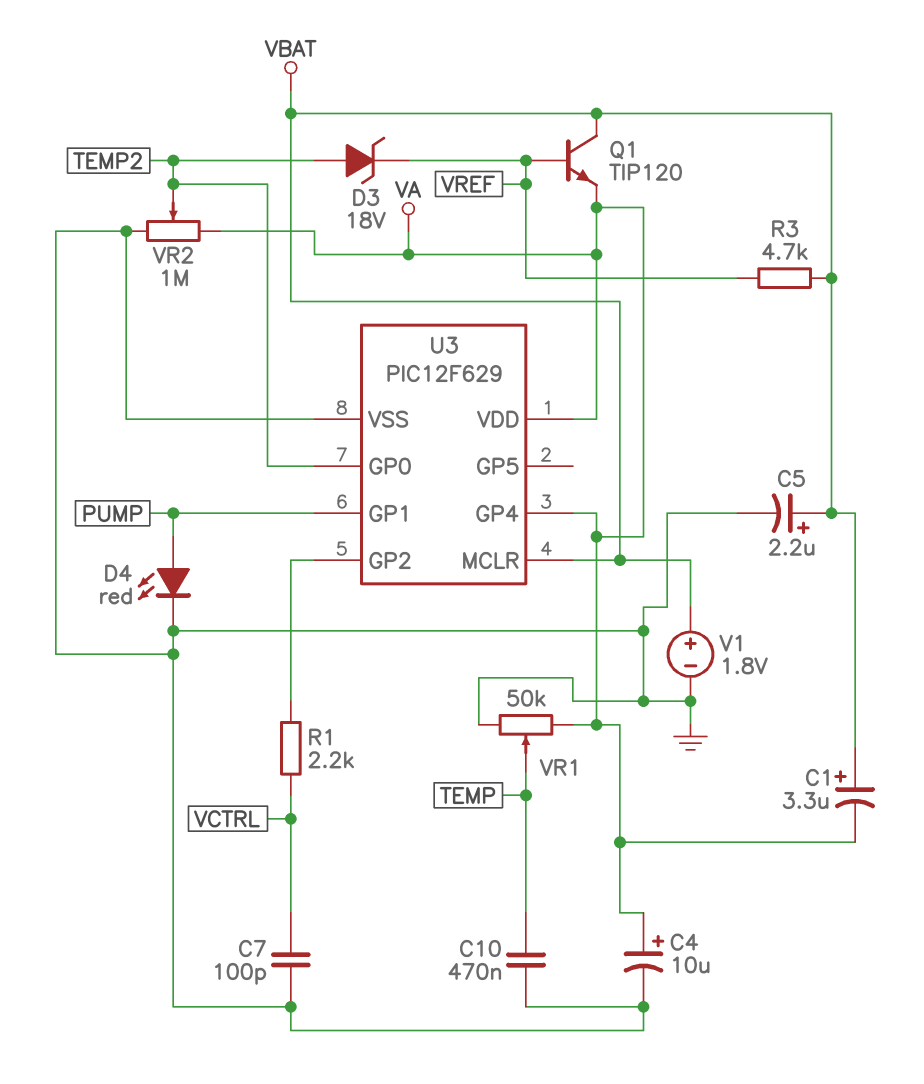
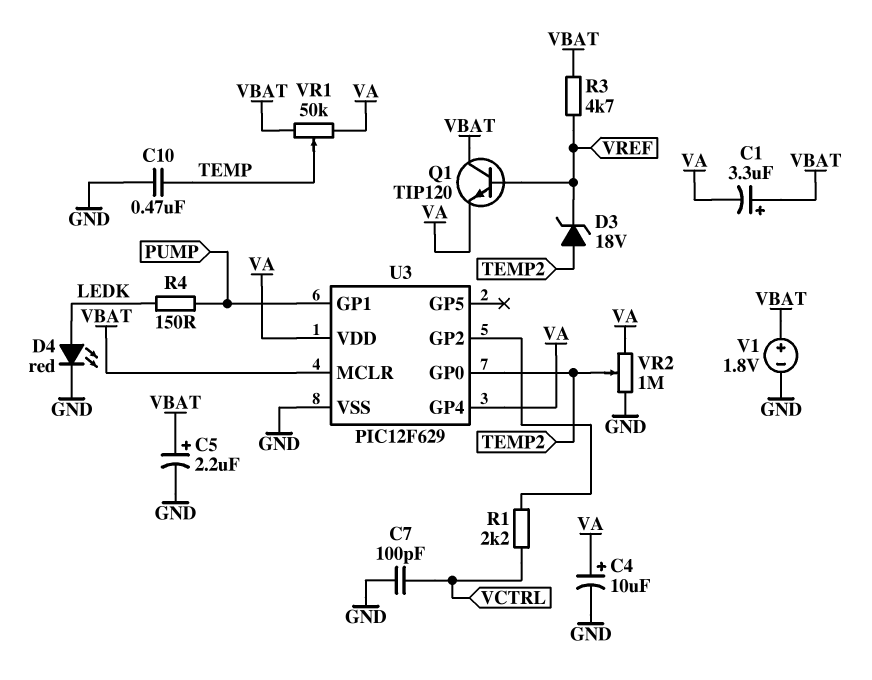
D4: LED red (A PUMP, K GND) -> LED red (A LEDK, K GND)
R4: none -> 150 (LEDK, PUMP)
VR1: 50k (GND, VA, wiper TEMP) -> 50k (VA, VBAT, wiper TEMP)

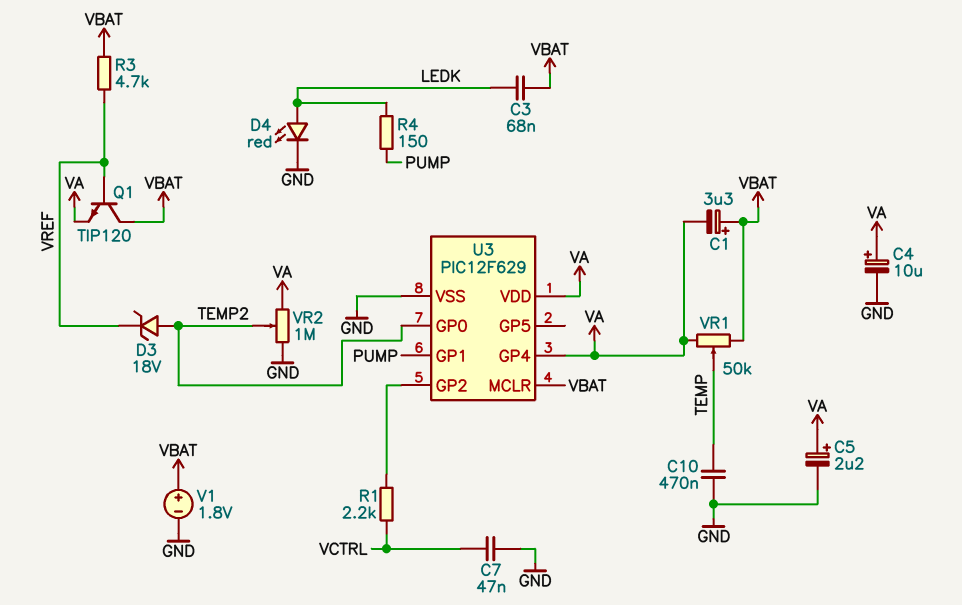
C3: none -> 68nF (LEDK, VBAT)
C5: 2.2uF (plus VBAT, minus GND) -> 2.2uF (plus VA, minus GND)
C7: 100pF (GND, VCTRL) -> 47nF (GND, VCTRL)

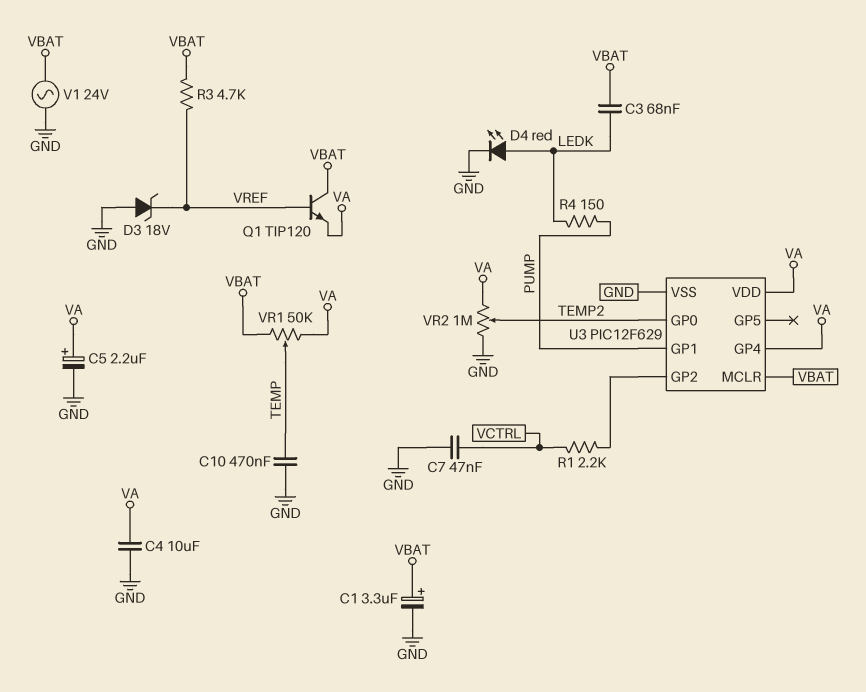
C1: 3.3uF (plus VBAT, minus VA) -> 3.3uF (plus VBAT, minus GND)
C4: 10uF (plus VA, minus GND) -> 10uF (GND, VA)
D3: zener 18V (A TEMP2, K VREF) -> zener 18V (A GND, K VREF)
V1: 1.8V (plus VBAT, minus GND) -> AC 24V (GND, VBAT)

